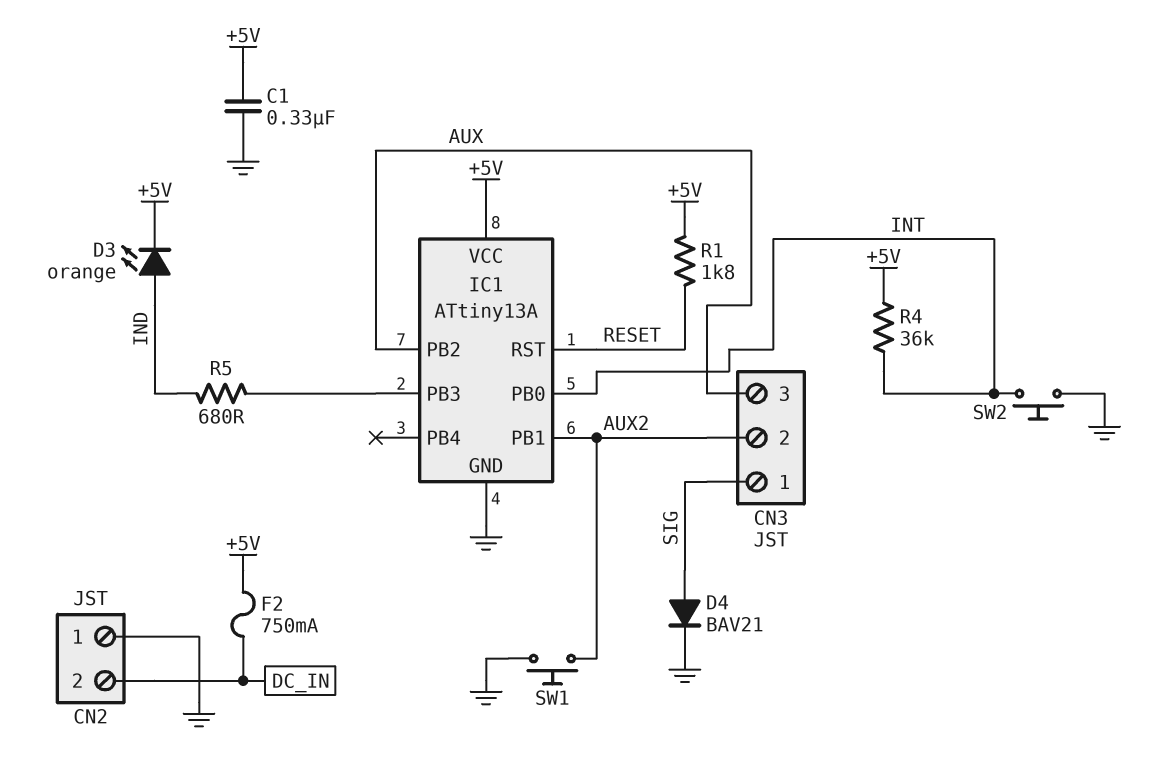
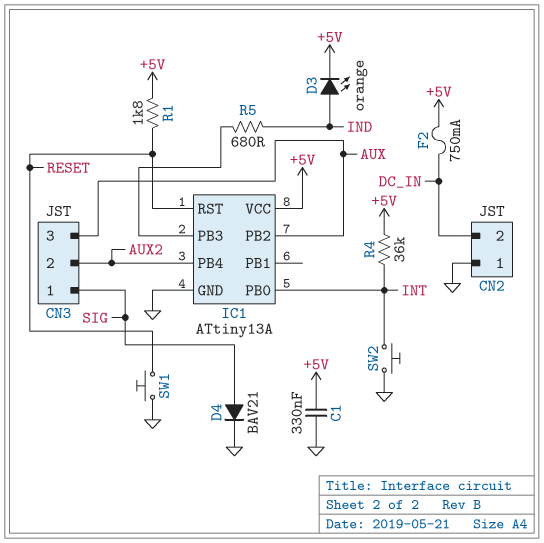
IC1 pin PB1: AUX2 -> none
IC1 pin PB4: none -> AUX2
SW1: button (AUX2, GND) -> button (GND, RESET)

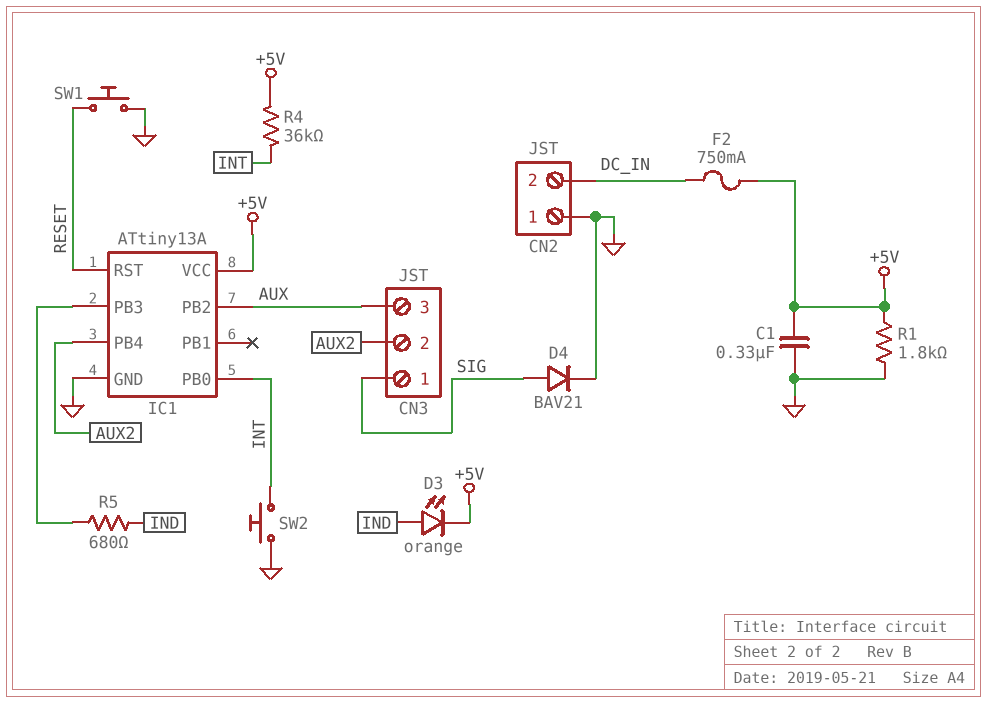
R1: 1.8k (+5V, RESET) -> 1.8k (+5V, GND)

